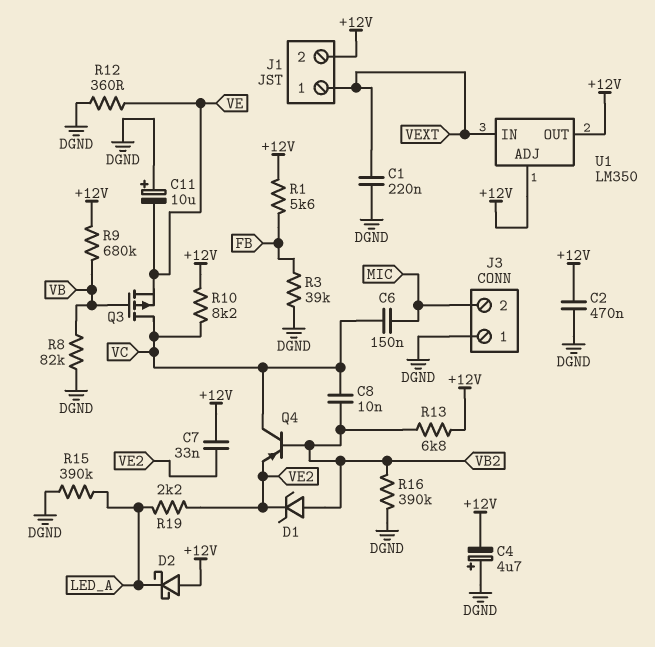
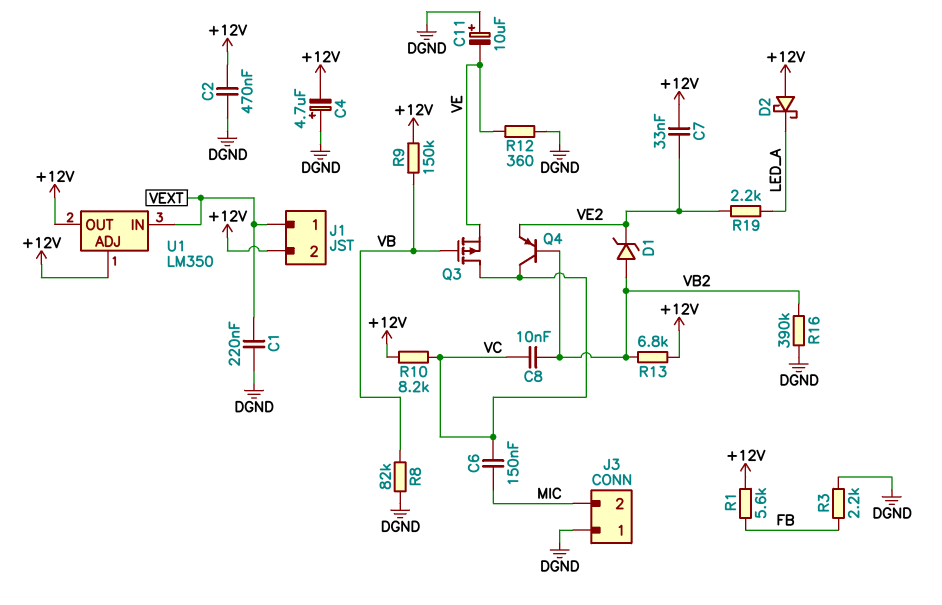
R3: 39k (DGND, FB) -> 2.2k (DGND, FB)
R9: 680k (+12V, VB) -> 150k (+12V, VB)
R15: 390k (DGND, LED_A) -> none

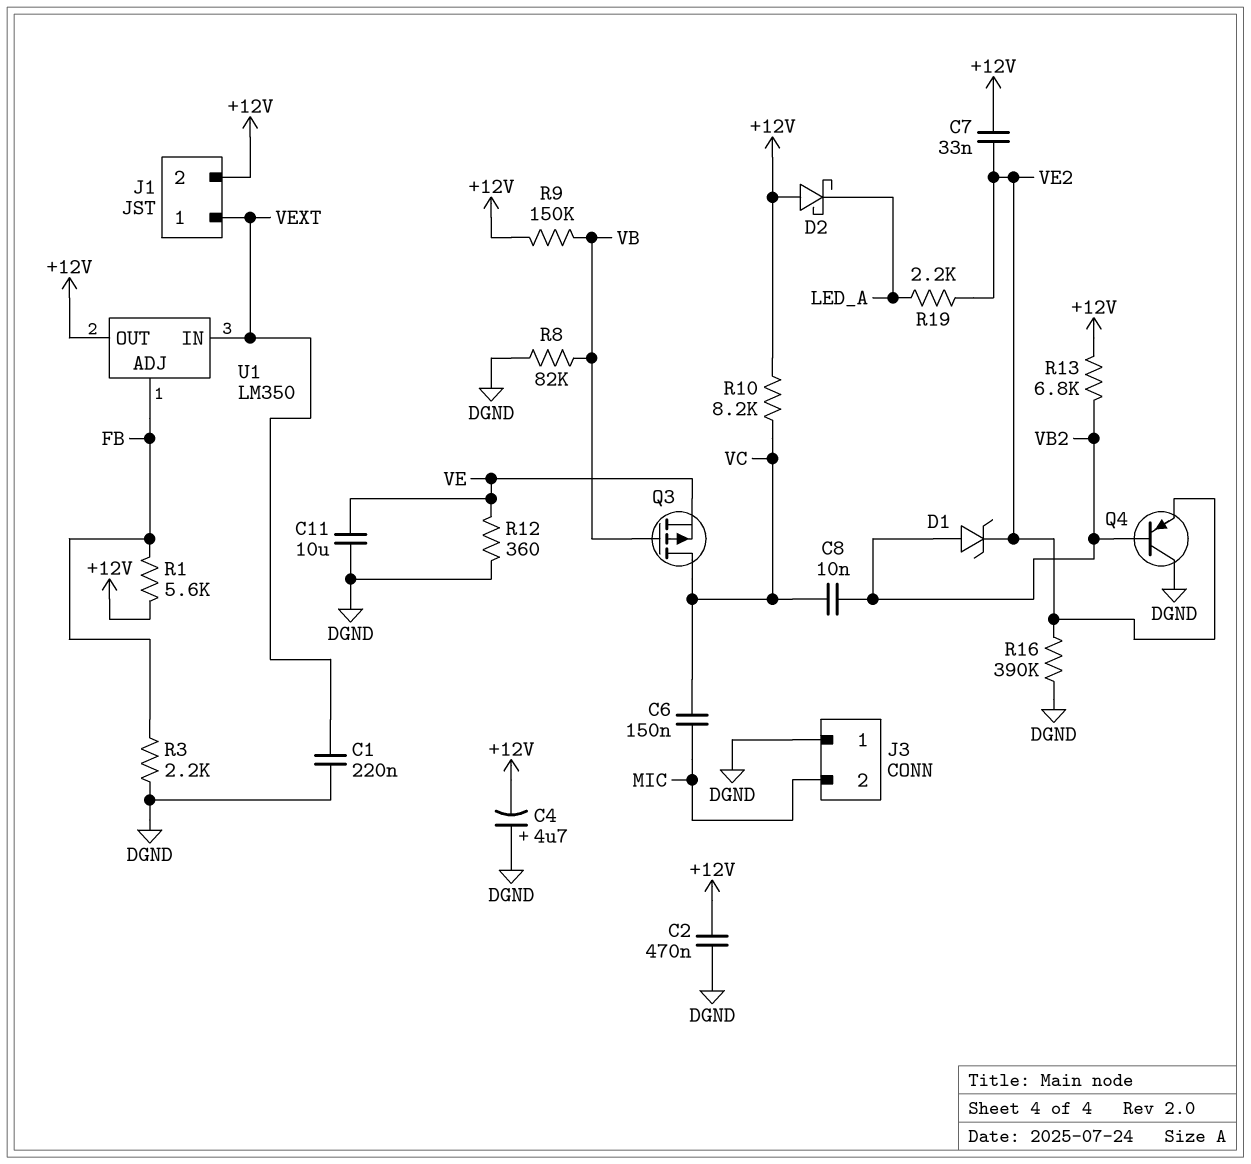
C11: 10uF (plus DGND, minus VE) -> 10uF (DGND, VE)
Q4: PNP (B VB2, C VC, E VE2) -> PNP (B VB2, C DGND, E VE2)
R16: 390k (DGND, VB2) -> 390k (DGND, VE2)
U1 pin ADJ: +12V -> FB

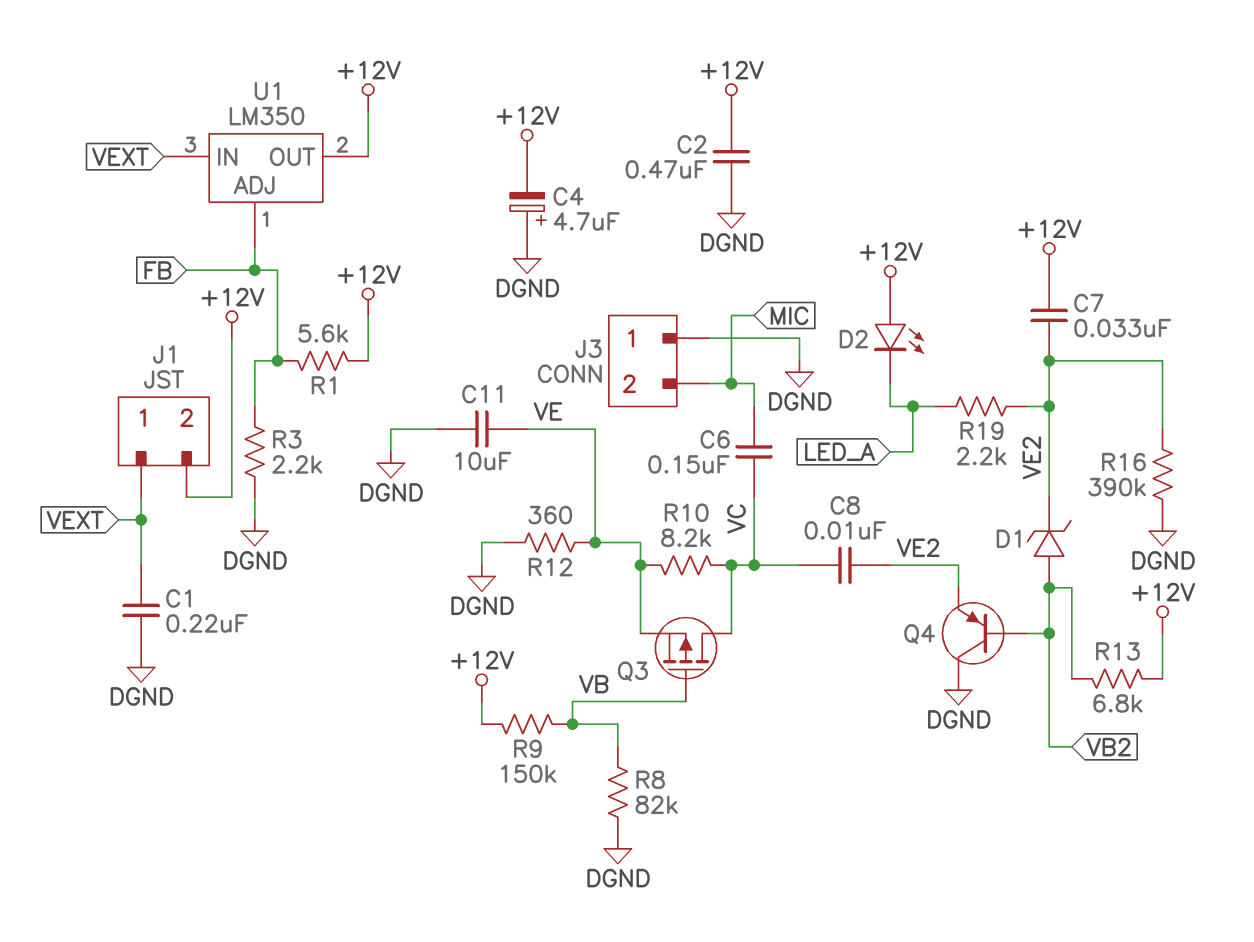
C8: 10nF (VB2, VC) -> 10nF (VC, VE2)
D2: schottky (A +12V, K LED_A) -> LED (A +12V, K LED_A)
R10: 8.2k (+12V, VC) -> 8.2k (VC, VE)

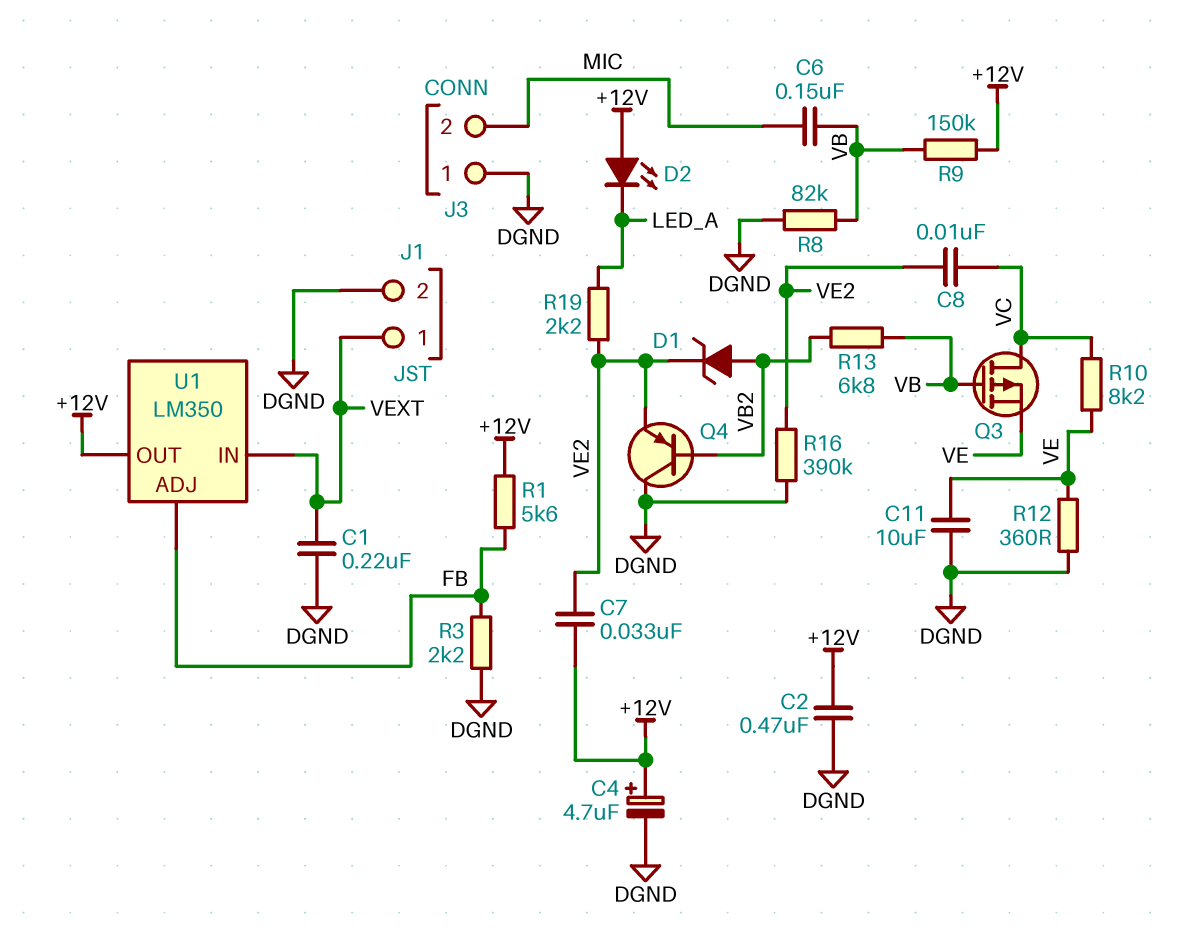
C4: 4.7uF (plus DGND, minus +12V) -> 4.7uF (plus +12V, minus DGND)
C6: 150nF (MIC, VC) -> 150nF (MIC, VB)
J1 pin 2: +12V -> DGND
R13: 6.8k (+12V, VB2) -> 6.8k (VB, VB2)

